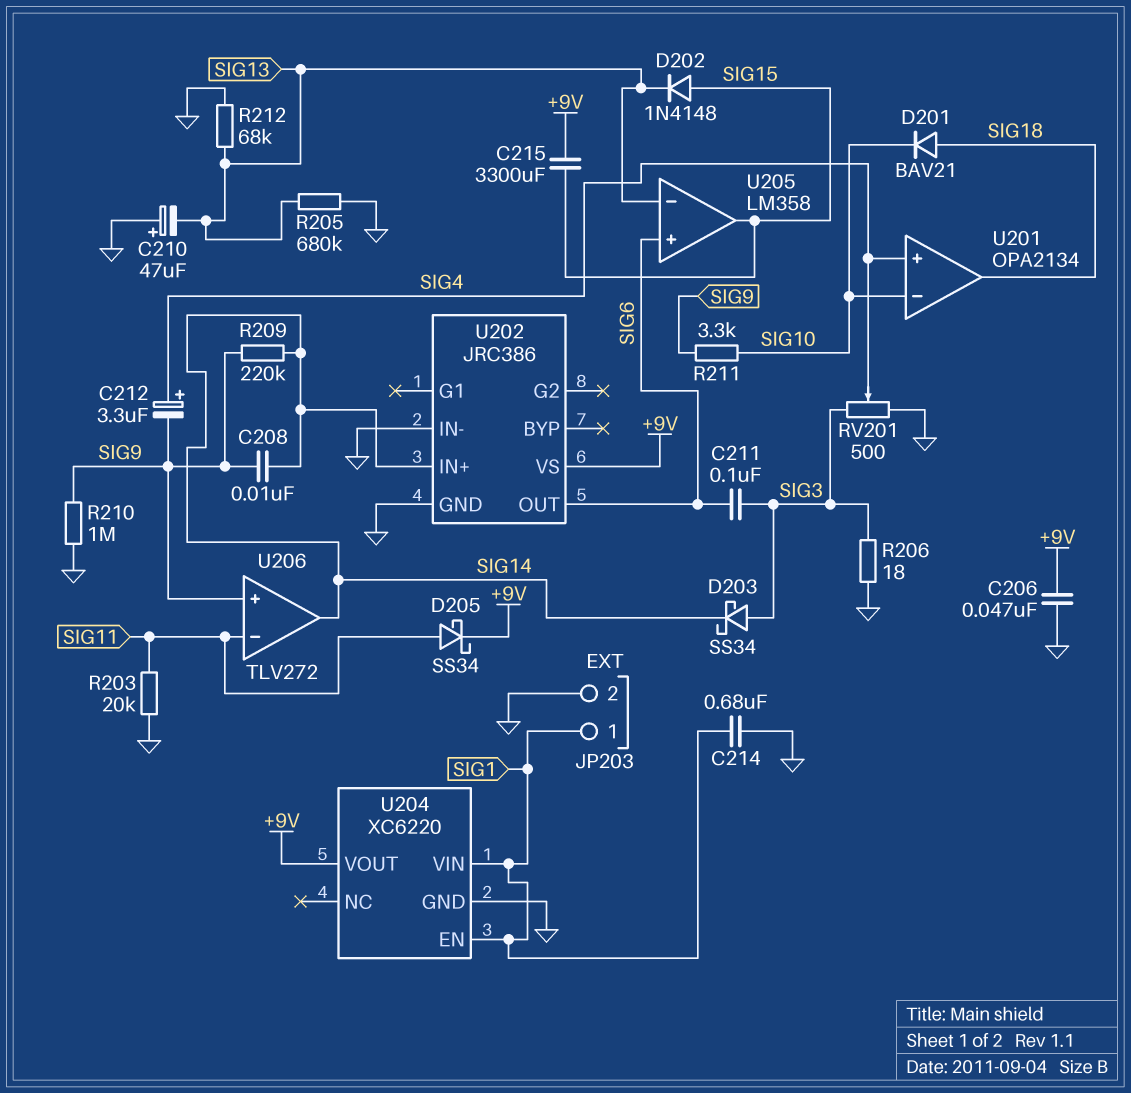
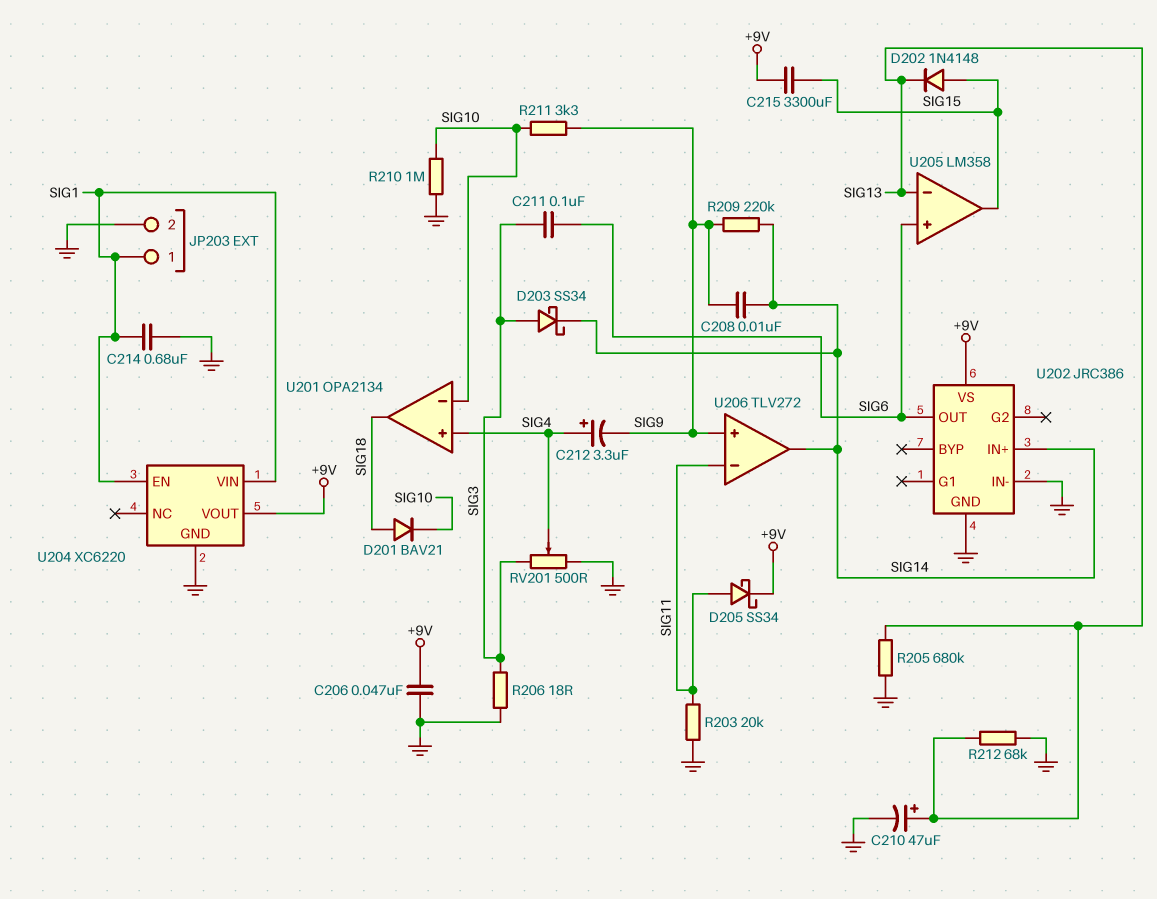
C210: 47uF (plus GND, minus SIG13) -> 47uF (plus SIG13, minus GND)
R210: 1M (GND, SIG9) -> 1M (GND, SIG10)

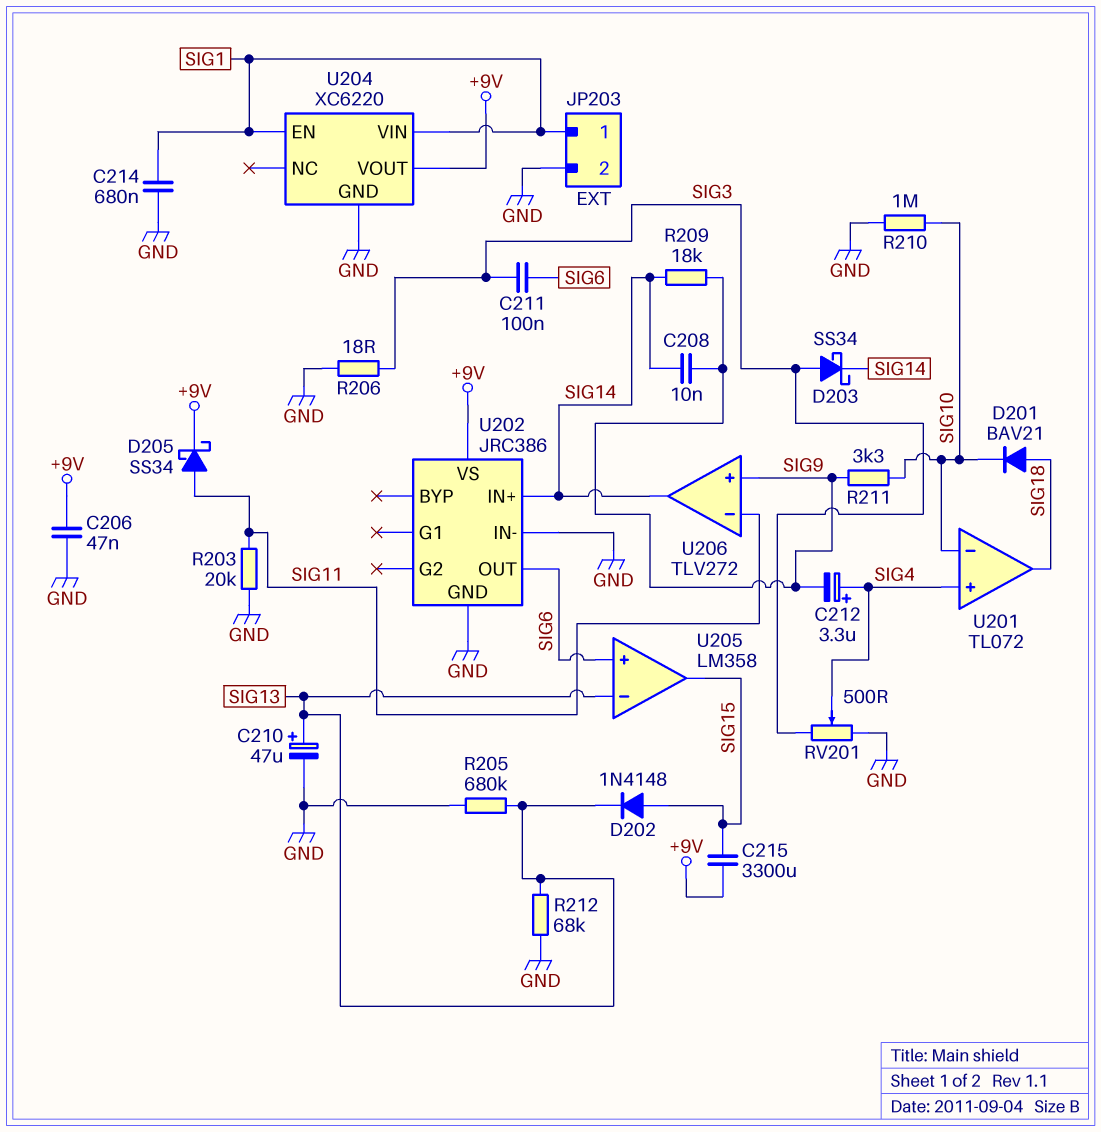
R209: 220k (SIG9, SIG14) -> 18k (SIG9, SIG14)
U201: OPA2134 -> TL072

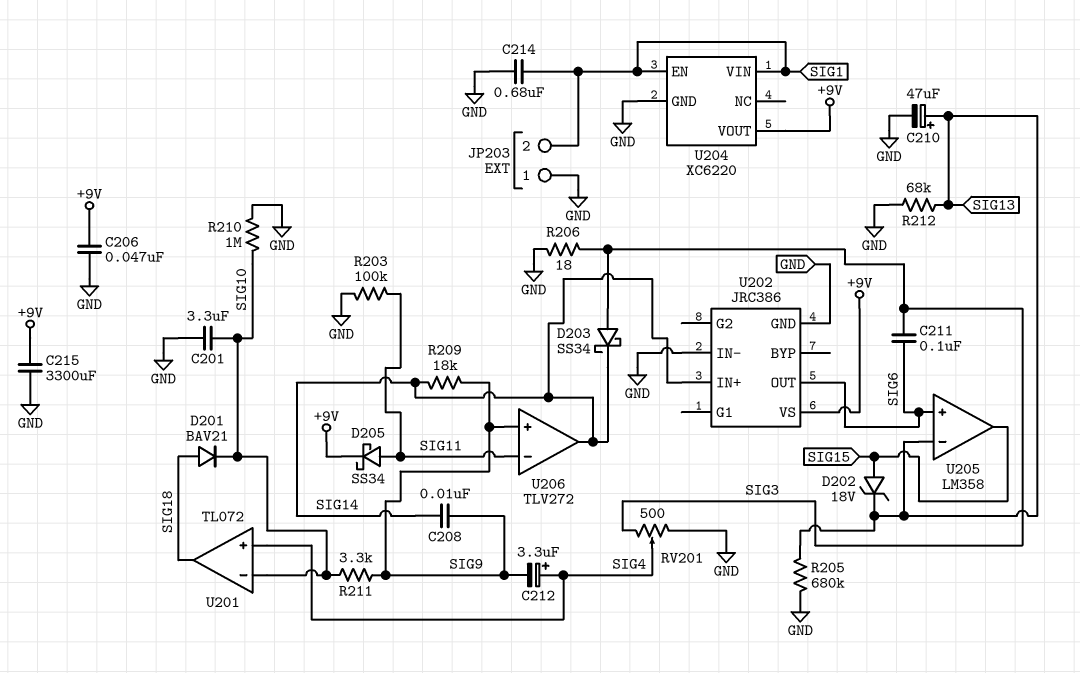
C201: none -> 3.3uF (GND, SIG10)
C215: 3300uF (+9V, SIG15) -> 3300uF (+9V, GND)
D202: diode 1N4148 (A SIG15, K SIG13) -> zener 18V (A SIG15, K SIG13)
JP203 pin 1: SIG1 -> GND
JP203 pin 2: GND -> SIG1
R203: 20k (GND, SIG11) -> 100k (GND, SIG11)

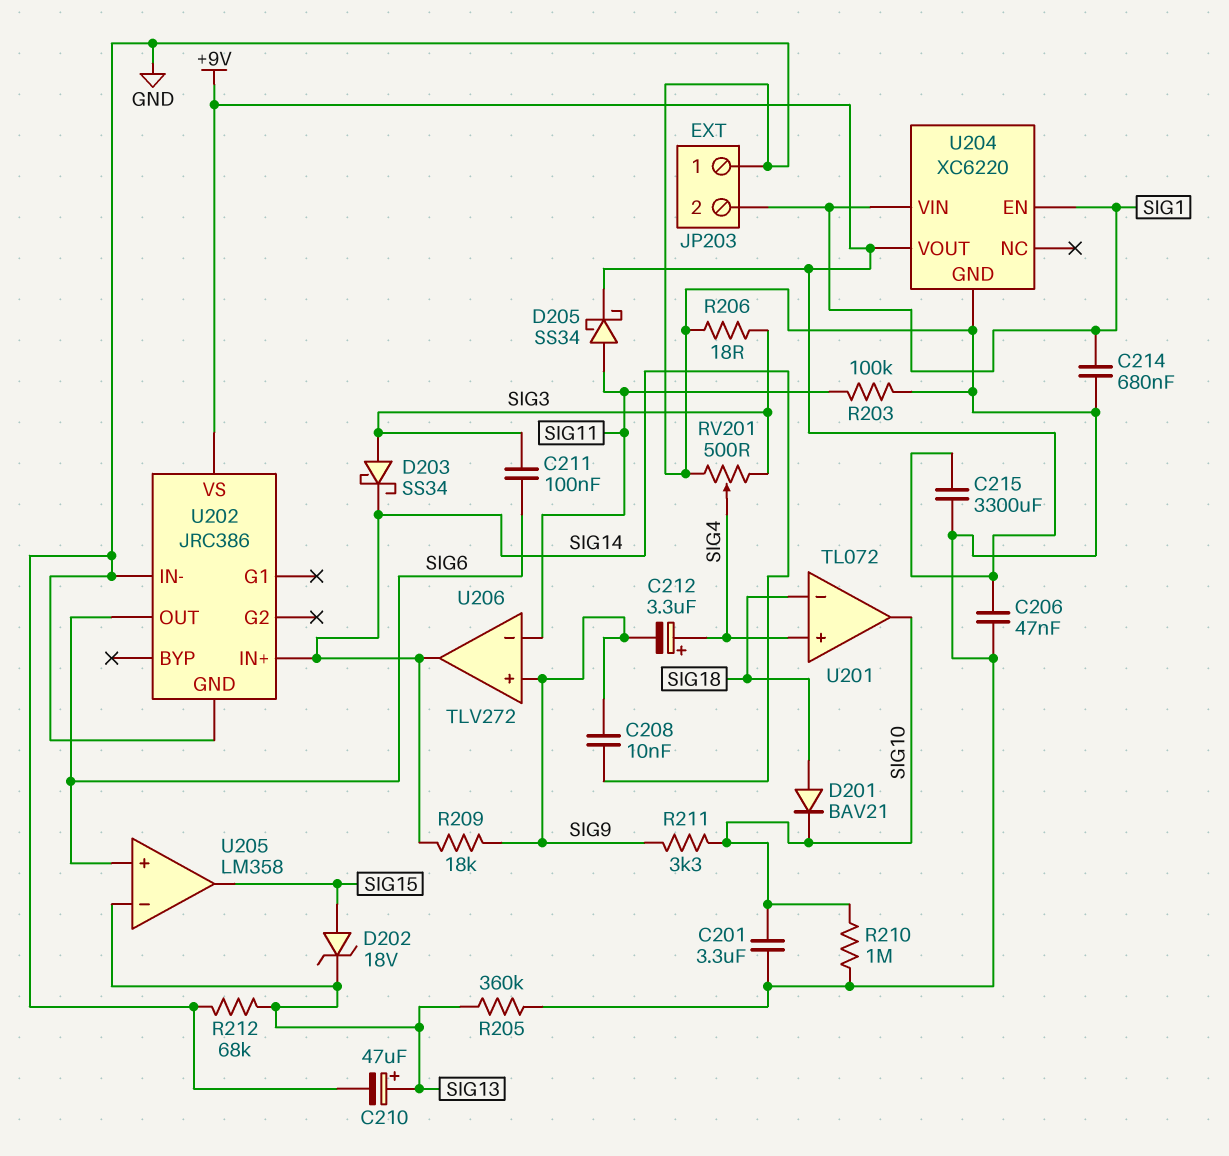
R205: 680k (GND, SIG13) -> 360k (GND, SIG13)
U201 pin in-: SIG10 -> SIG18
U201 pin out: SIG18 -> SIG10

